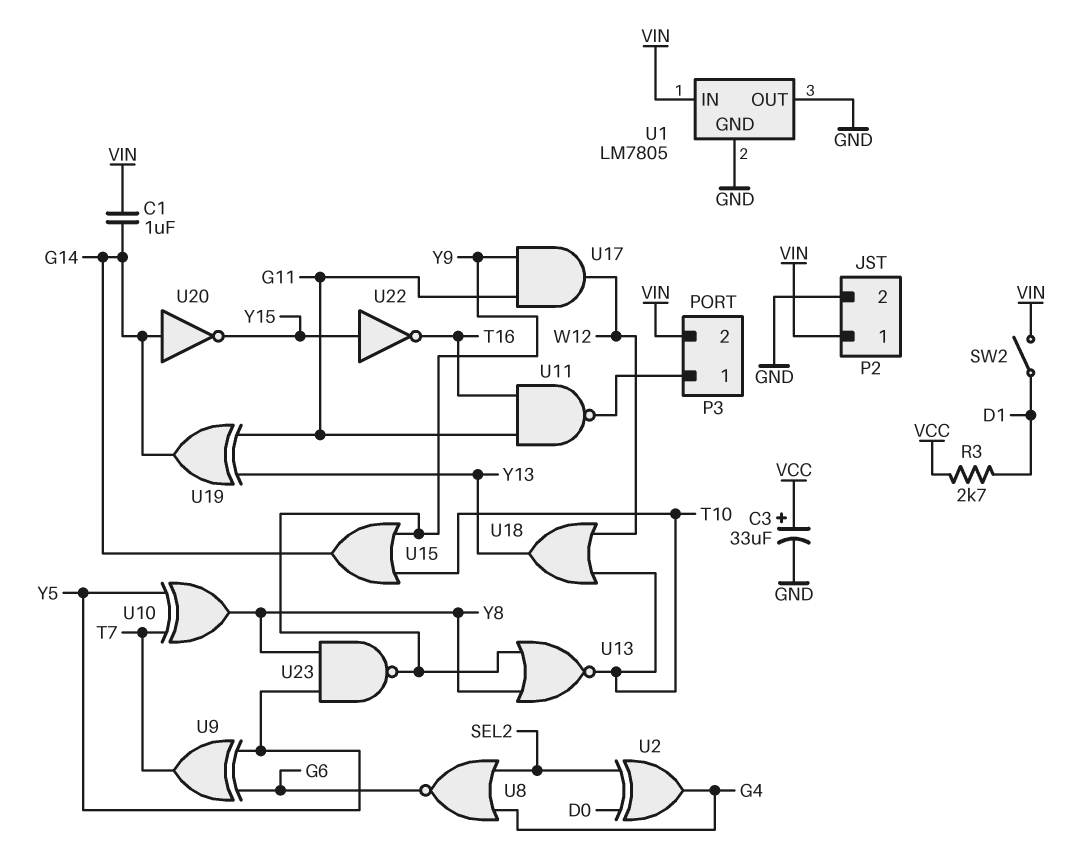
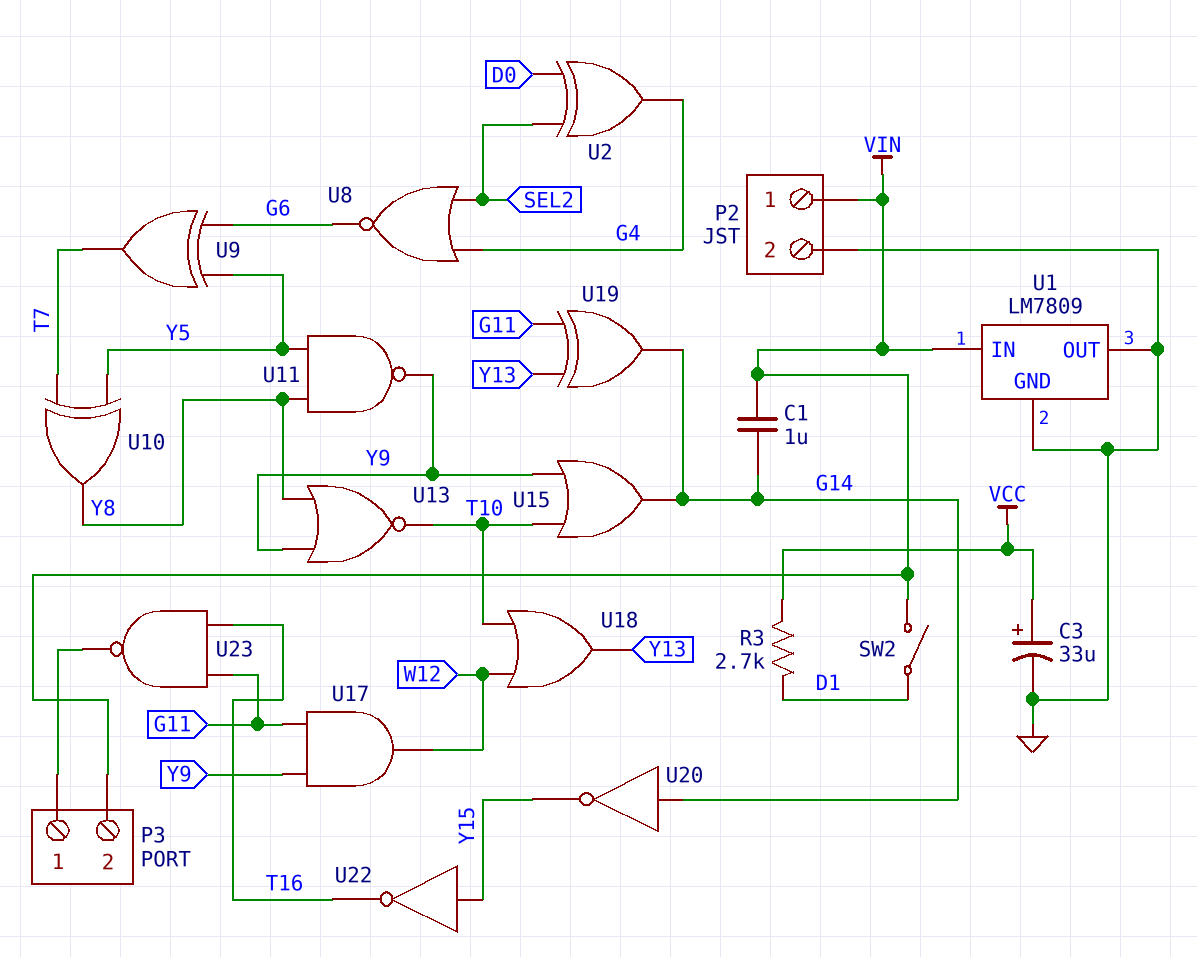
U1: LM7805 -> LM7809
U11: NAND (in G11, in T16, out P3/1) -> NAND (in Y5, in Y8, out Y9)
U23: NAND (in Y5, in Y8, out Y9) -> NAND (in G11, in T16, out P3/1)

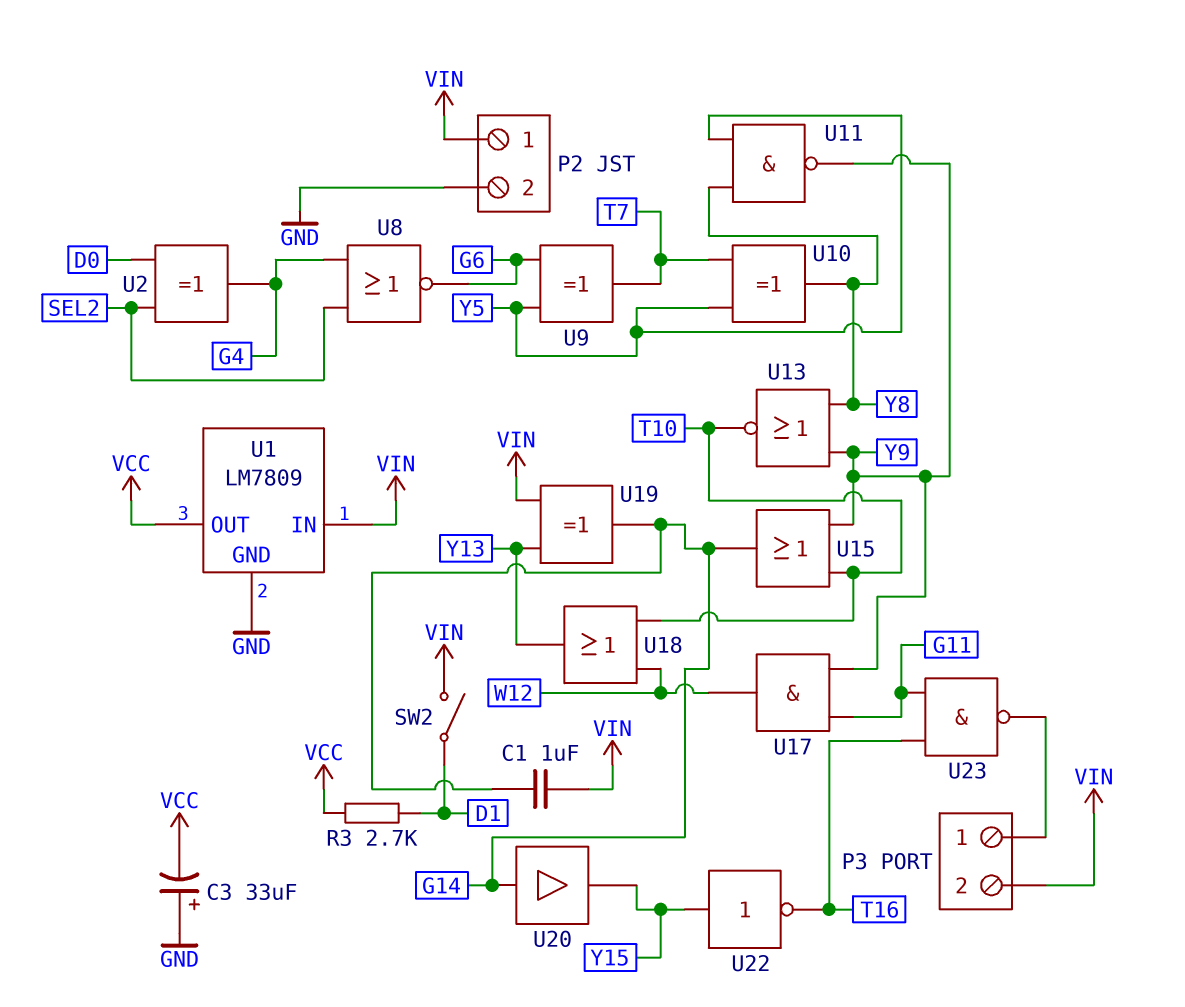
C3: 33uF (plus VCC, minus GND) -> 33uF (plus GND, minus VCC)
U1 pin OUT: GND -> VCC
U19: XOR (in G11, in Y13, out G14) -> XOR (in VIN, in Y13, out G14)
U20: NOT (in G14, out Y15) -> buffer (in G14, out Y15)

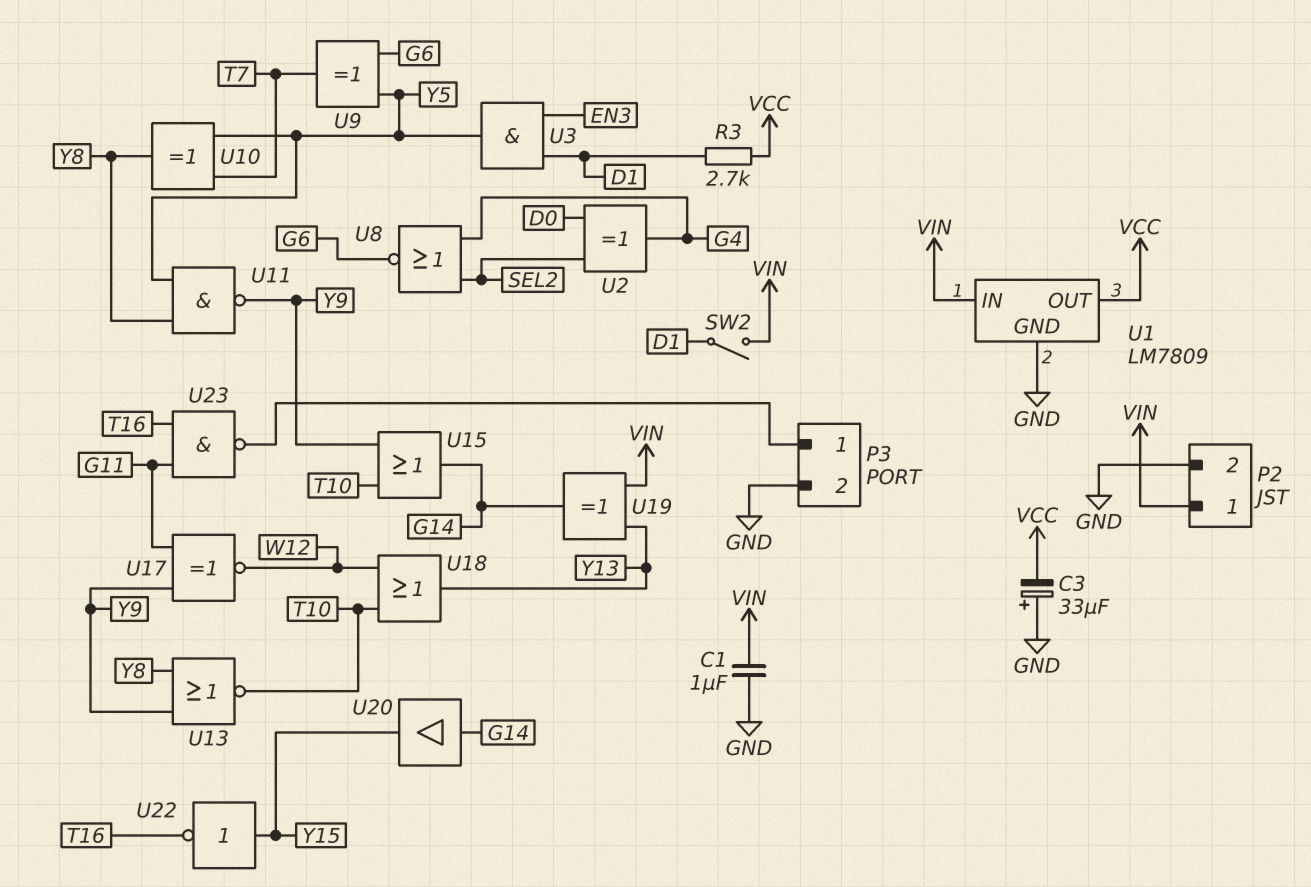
C1: 1uF (G14, VIN) -> 1uF (GND, VIN)
P3 pin 2: VIN -> GND
U3: none -> AND (in D1, in EN3, out Y5)
U17: AND (in G11, in Y9, out W12) -> XNOR (in G11, in Y9, out W12)

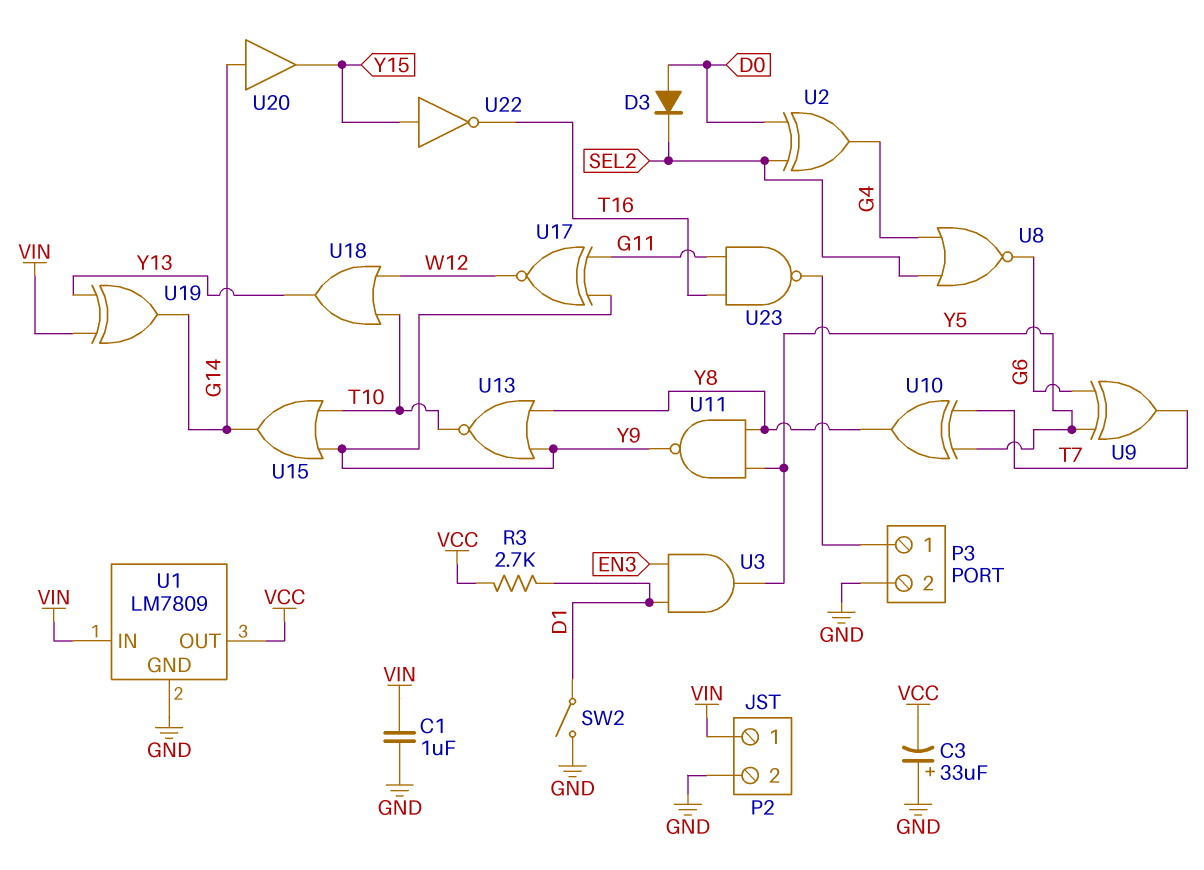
D3: none -> diode (A D0, K SEL2)
SW2: switch (D1, VIN) -> switch (D1, GND)

